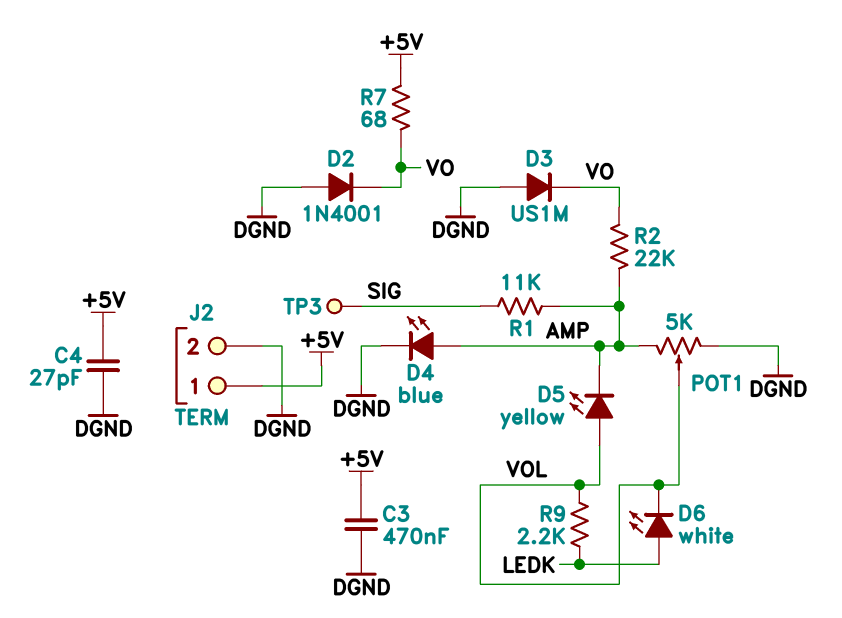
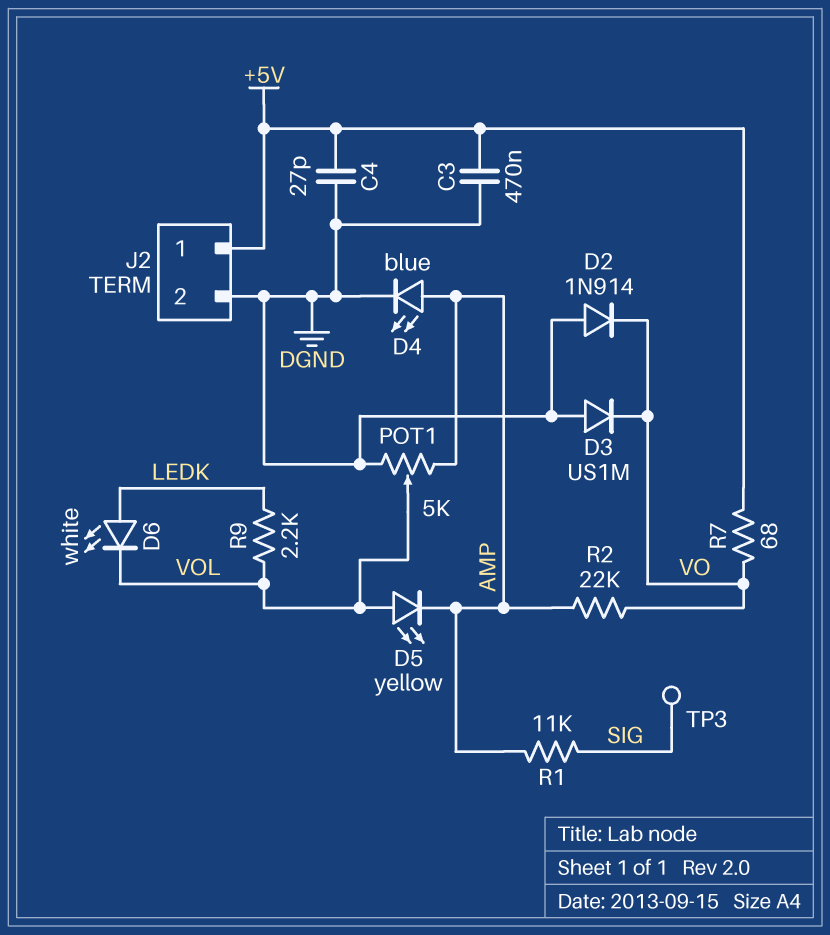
D2: diode 1N4001 (A DGND, K VO) -> diode 1N914 (A DGND, K VO)

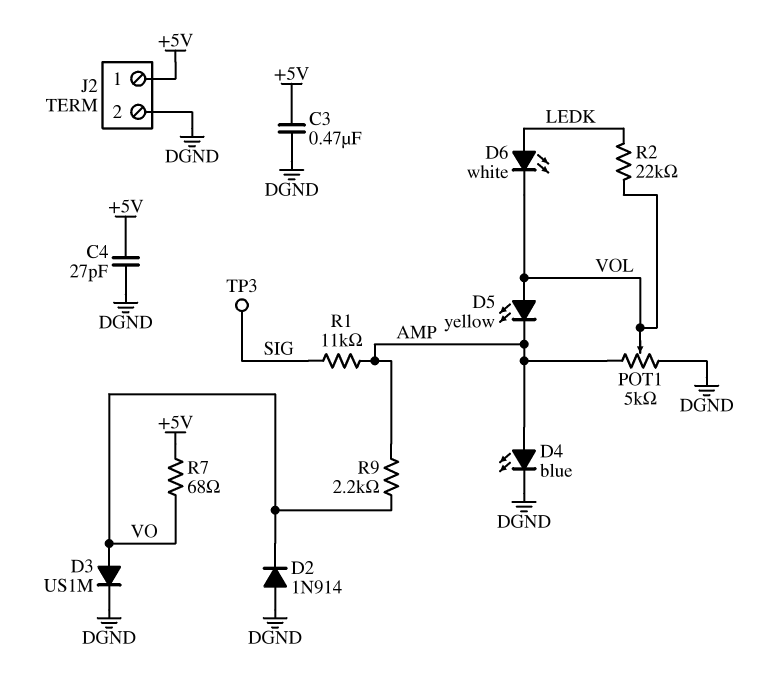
D3: diode US1M (A DGND, K VO) -> diode US1M (A VO, K DGND)
R2: 22k (AMP, VO) -> 22k (LEDK, VOL)
R9: 2.2k (LEDK, VOL) -> 2.2k (AMP, VO)

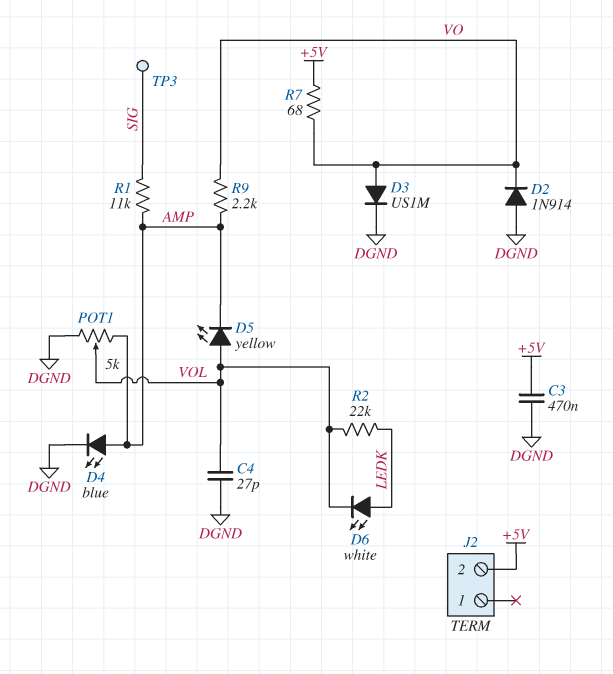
C4: 27pF (+5V, DGND) -> 27pF (DGND, VOL)
J2 pin 1: +5V -> none
J2 pin 2: DGND -> +5V

